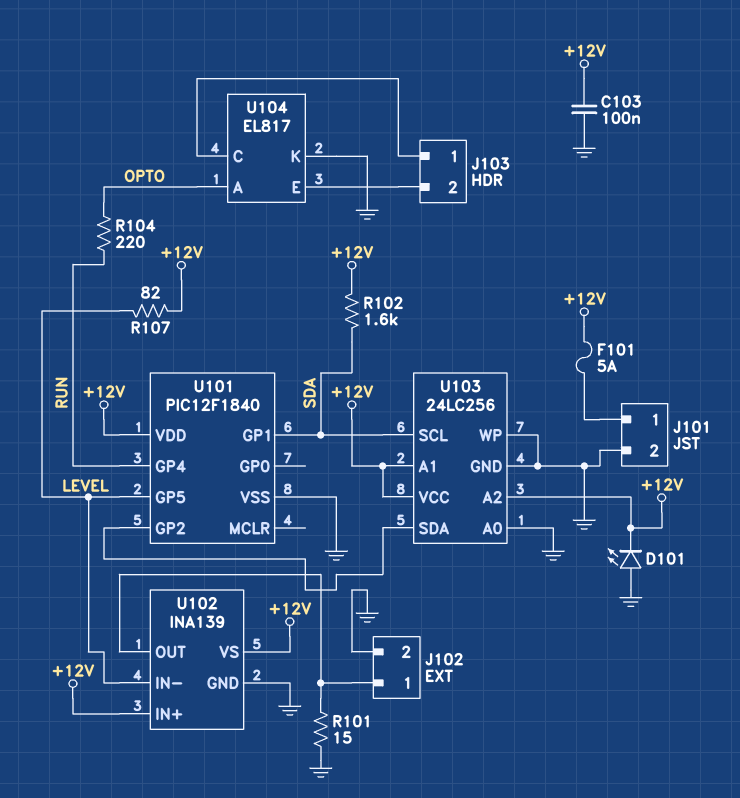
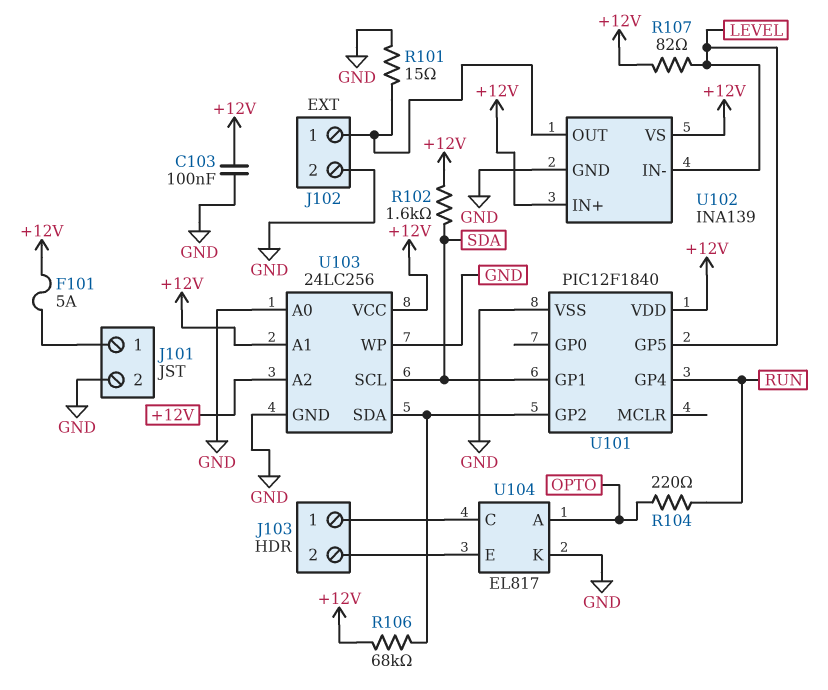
D101: LED (A GND, K +12V) -> none
R106: none -> 68k (+12V, U101/GP2)

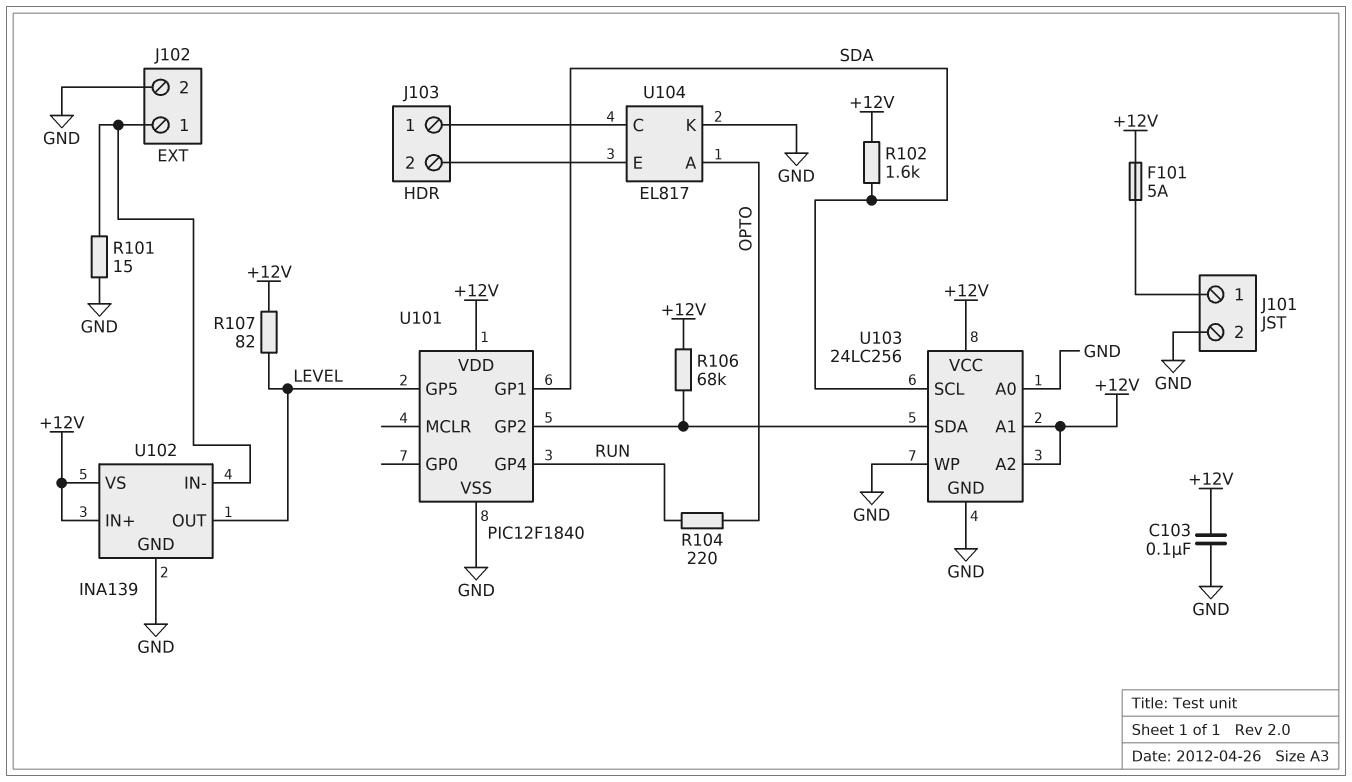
U102 pin IN-: LEVEL -> J102/1
U102 pin OUT: J102/1 -> LEVEL

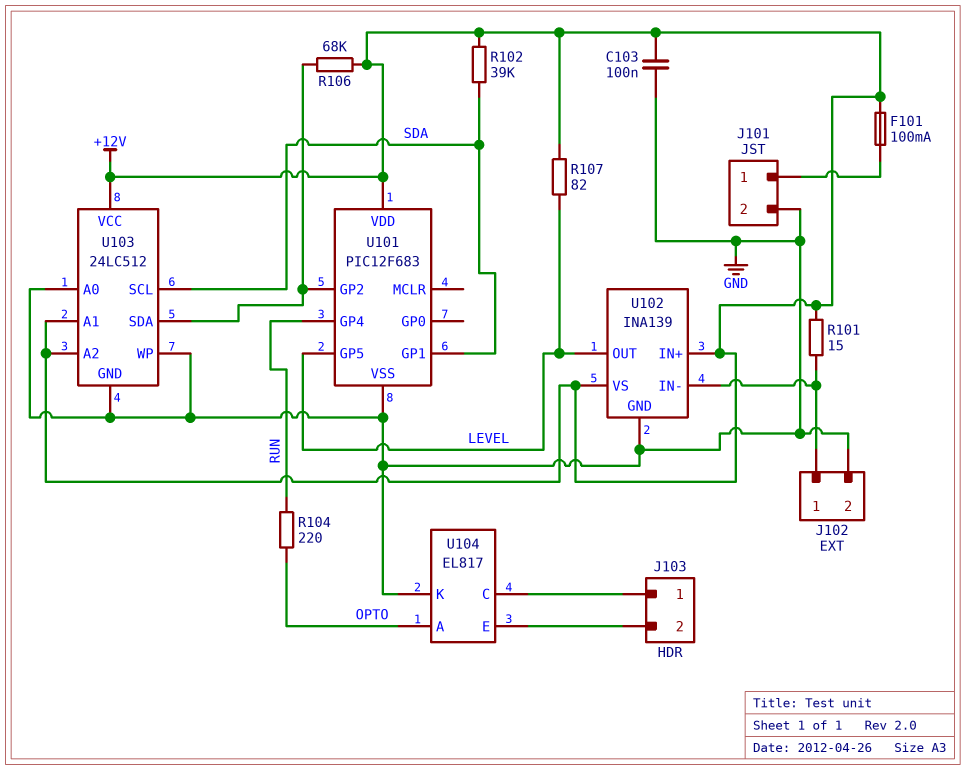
F101: 5A (+12V, J101/1) -> 100mA (+12V, J101/1)
R101: 15 (GND, J102/1) -> 15 (+12V, J102/1)
R102: 1.6k (+12V, SDA) -> 39k (+12V, SDA)
U101: PIC12F1840 -> PIC12F683
U103: 24LC256 -> 24LC512

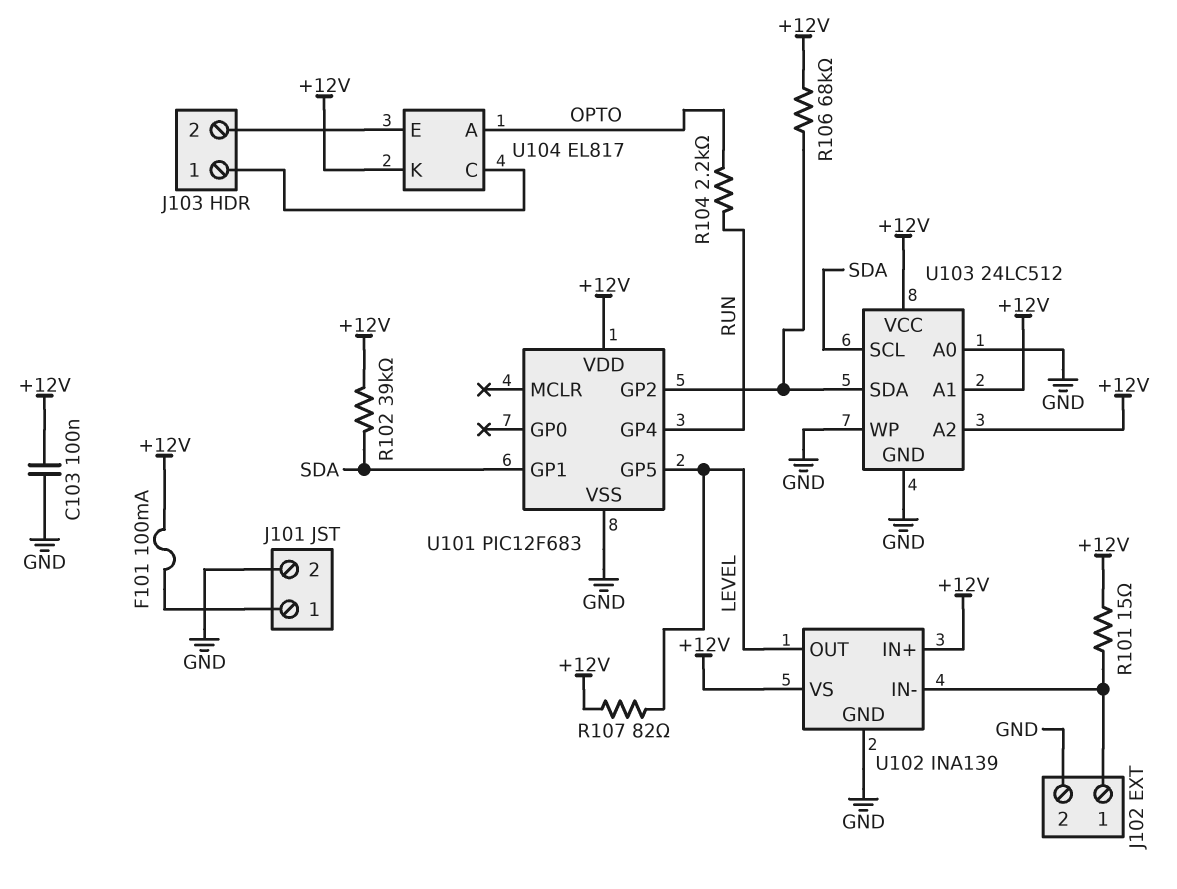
R104: 220 (OPTO, RUN) -> 2.2k (OPTO, RUN)
U104 pin K: GND -> +12V

